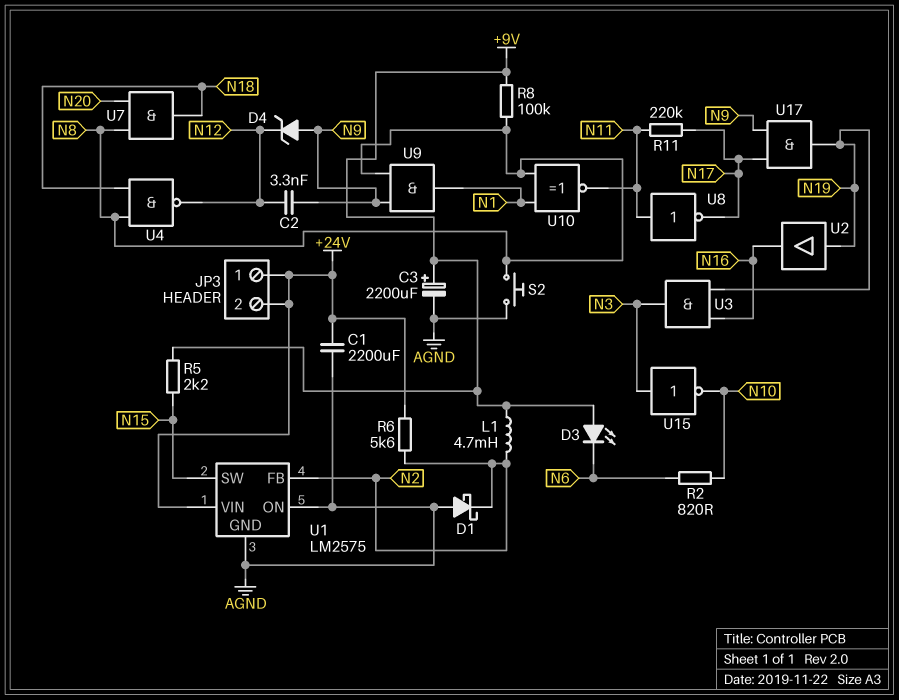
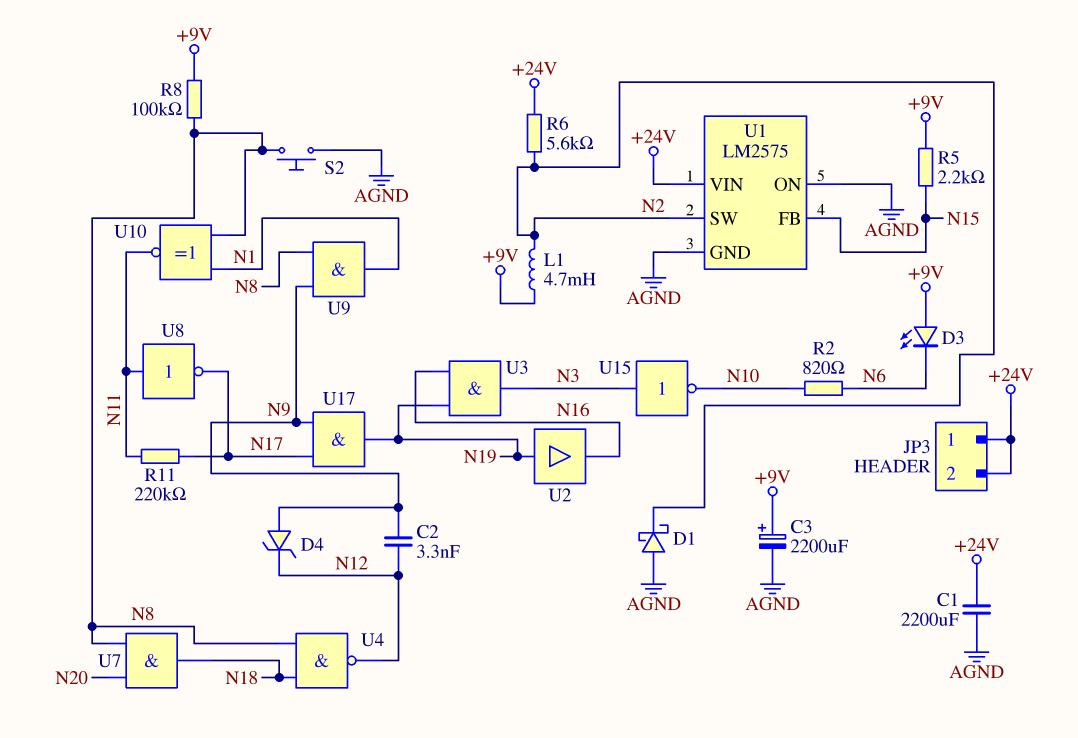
U1 pin FB: N2 -> N15
U1 pin SW: N15 -> N2

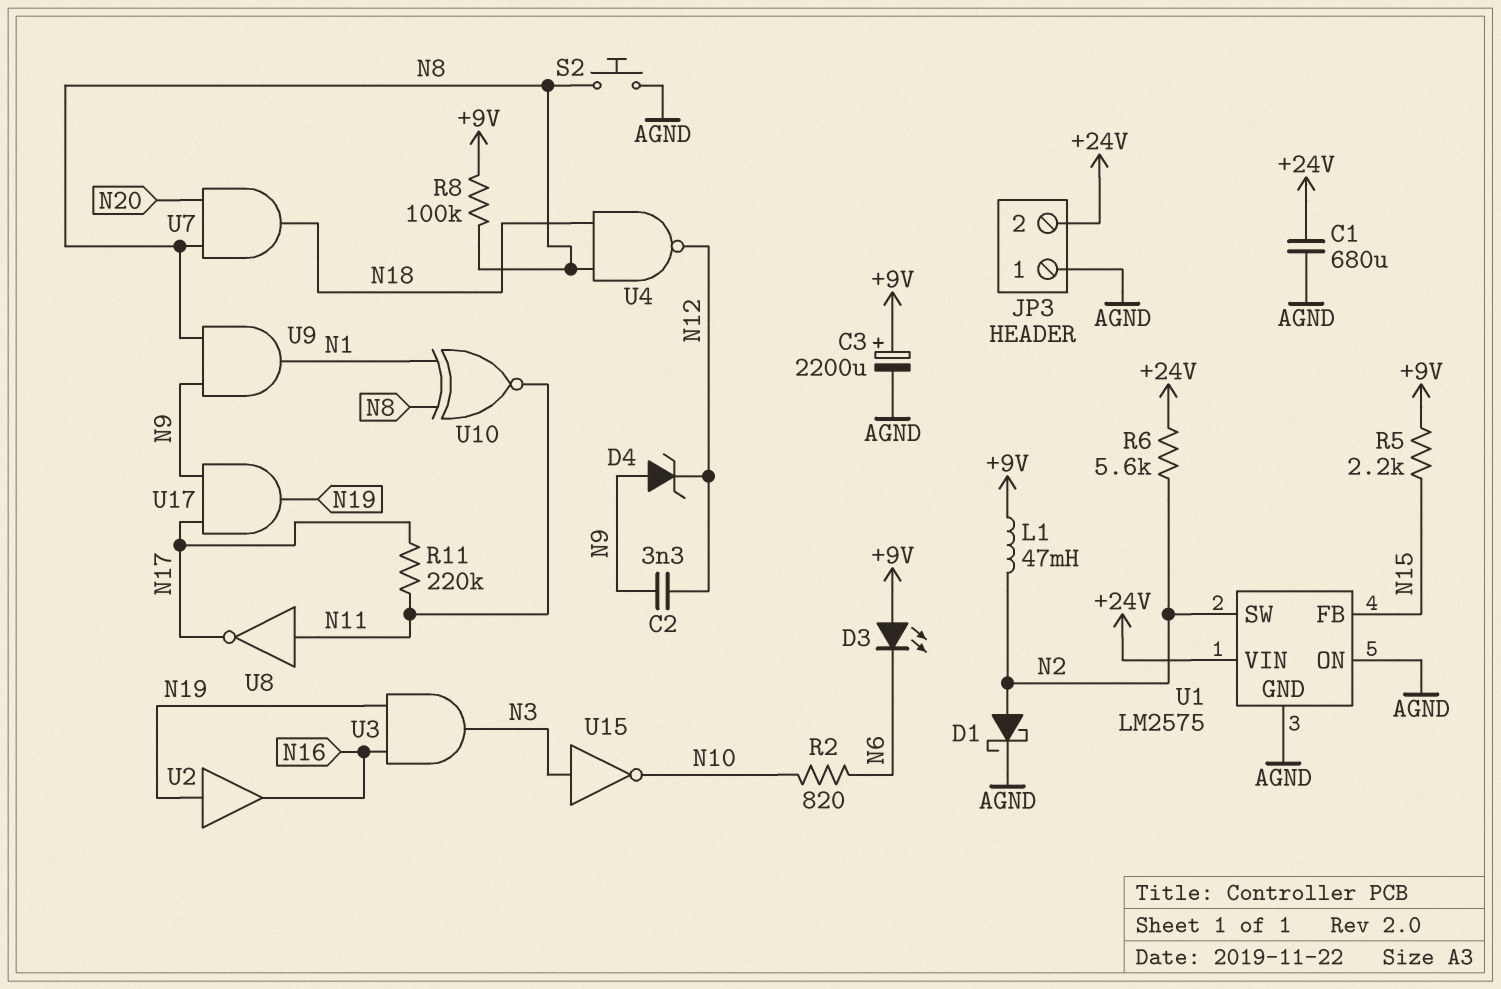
C1: 2200uF (+24V, AGND) -> 680uF (+24V, AGND)
D1: schottky (A AGND, K N2) -> schottky (A N2, K AGND)
JP3 pin 1: +24V -> AGND
L1: 4.7mH (+9V, N2) -> 47mH (+9V, N2)

